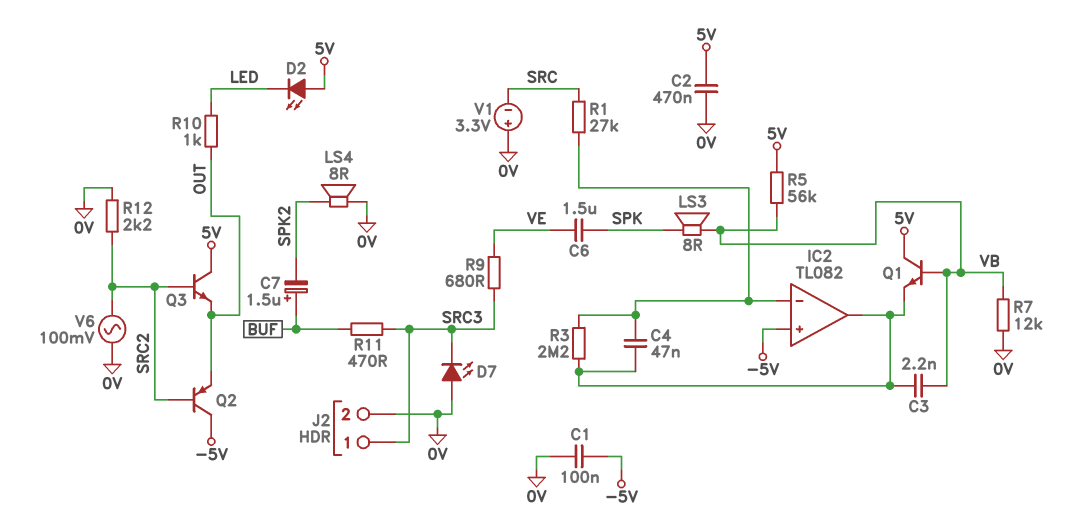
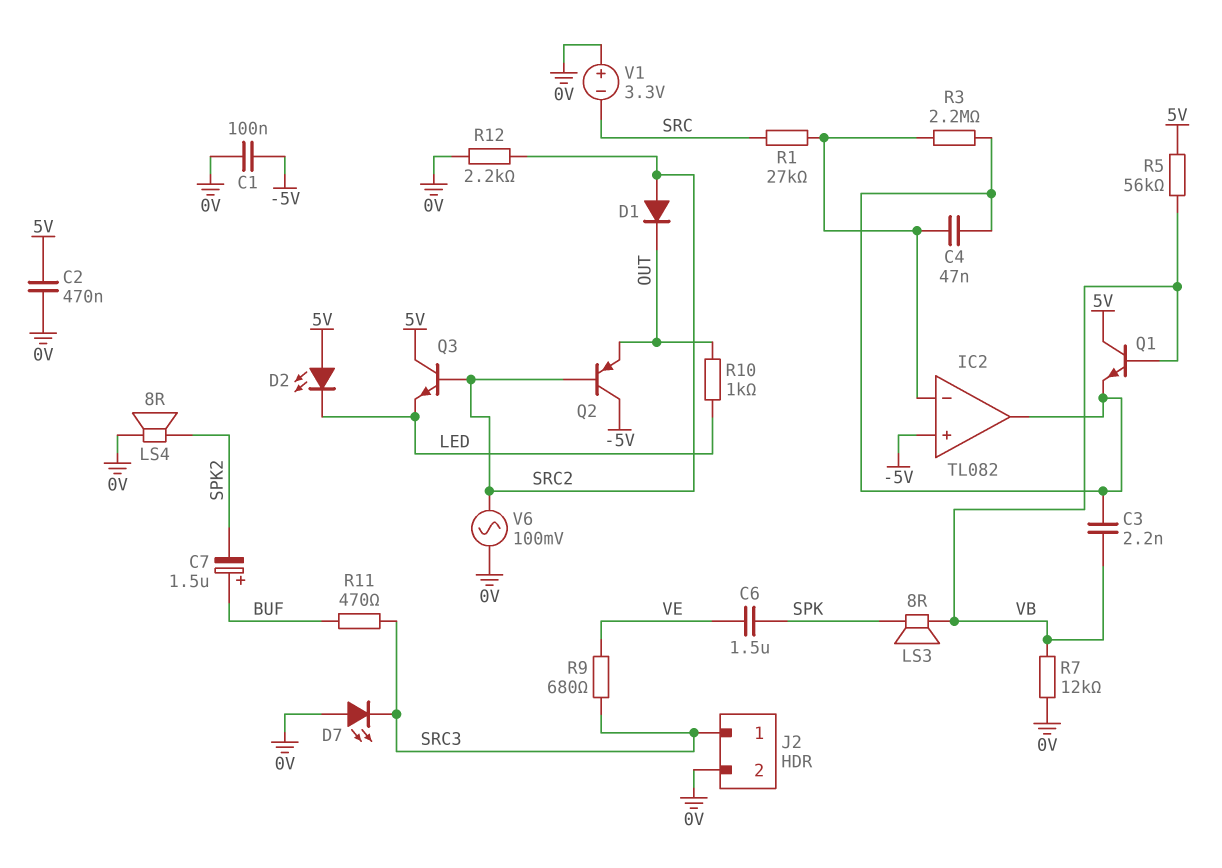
D1: none -> diode (A SRC2, K OUT)
Q3: NPN (B SRC2, C 5V, E OUT) -> NPN (B SRC2, C 5V, E LED)

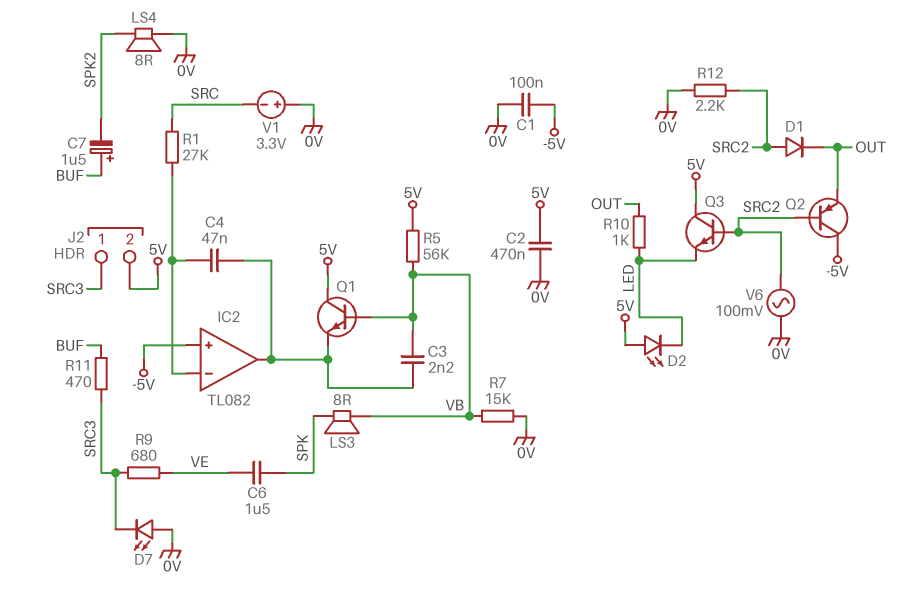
J2 pin 2: 0V -> 5V
R3: 2.2M (IC2/in-, IC2/out) -> none
R7: 12k (0V, VB) -> 15k (0V, VB)

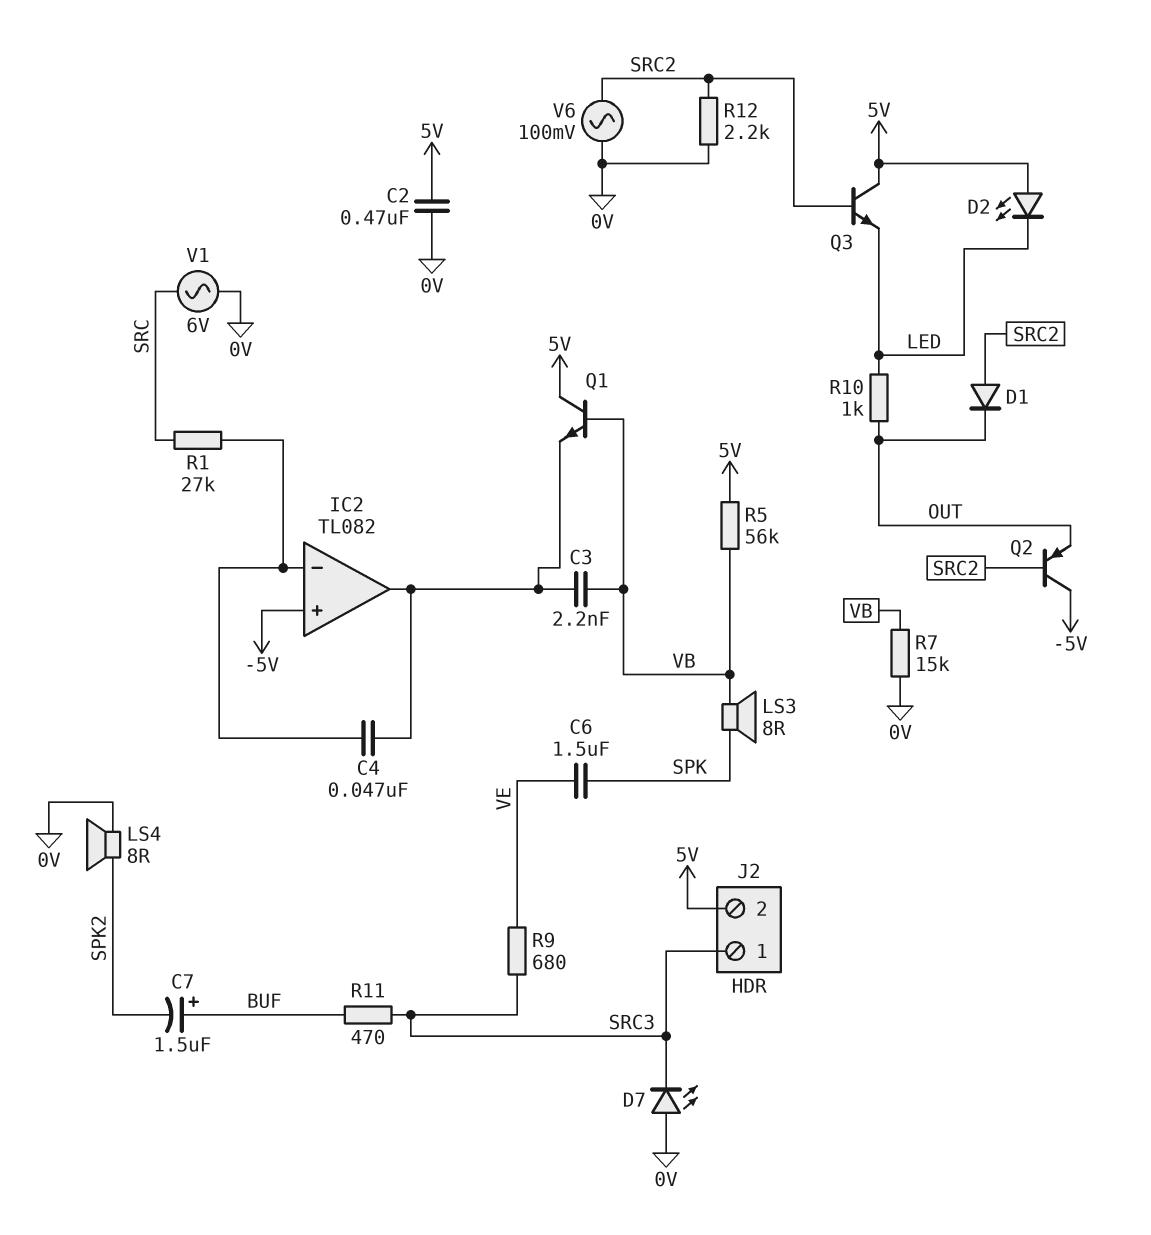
C1: 100nF (-5V, 0V) -> none
V1: 3.3V (plus 0V, minus SRC) -> AC 6V (0V, SRC)

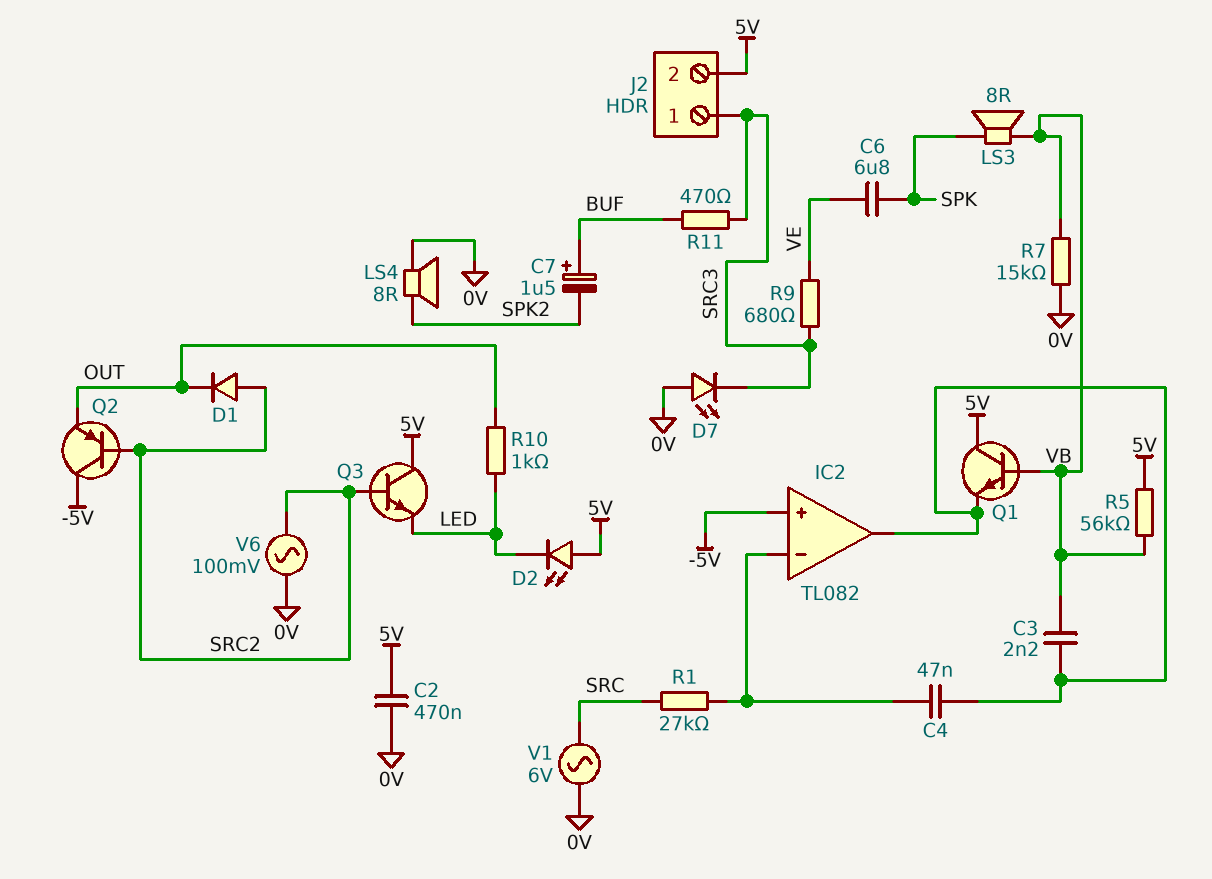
C6: 1.5uF (SPK, VE) -> 6.8uF (SPK, VE)
R12: 2.2k (0V, SRC2) -> none

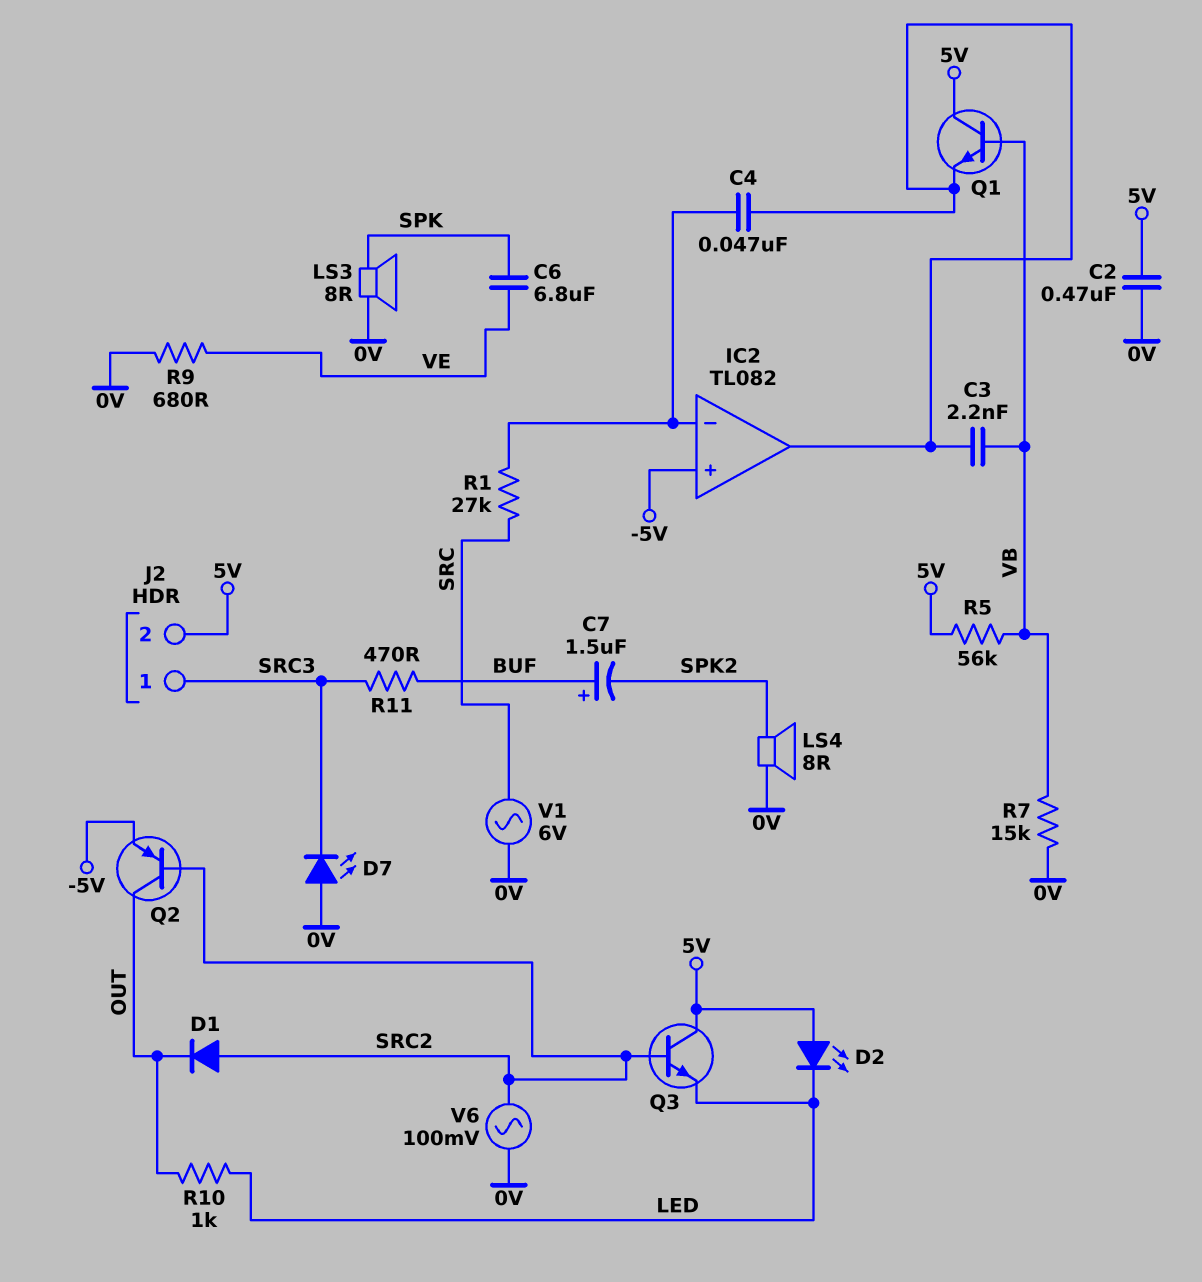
LS3: speaker 8R (SPK, VB) -> speaker 8R (0V, SPK)
Q2: PNP (B SRC2, C -5V, E OUT) -> PNP (B SRC2, C OUT, E -5V)
R9: 680 (SRC3, VE) -> 680 (0V, VE)

